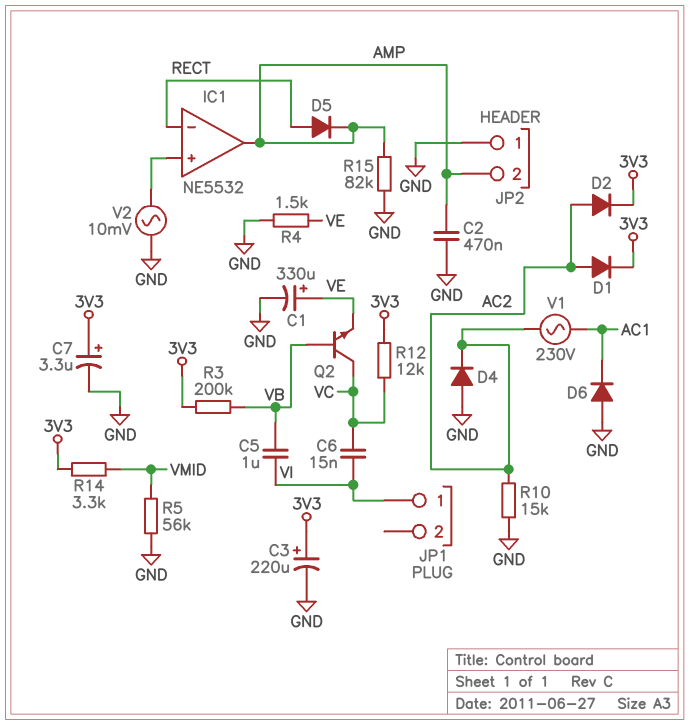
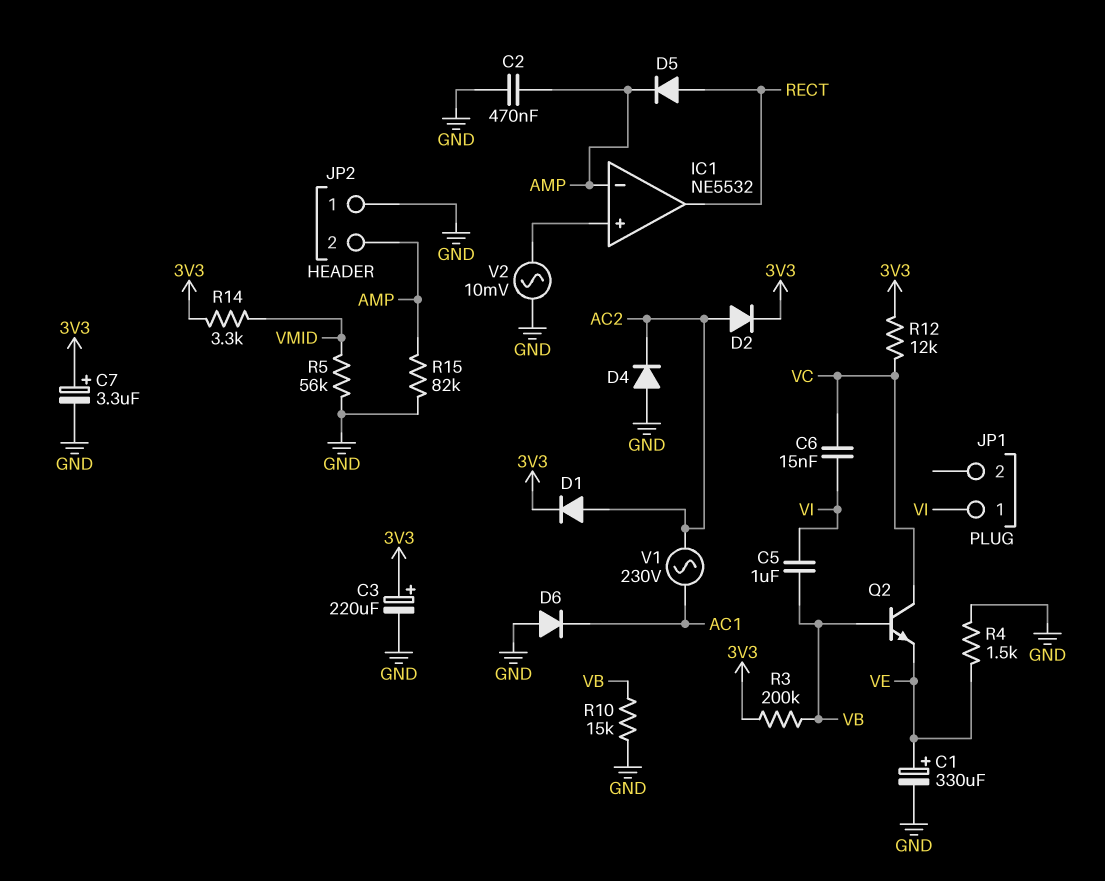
IC1 pin in-: RECT -> AMP
IC1 pin out: AMP -> RECT
R10: 15k (AC2, GND) -> 15k (GND, VB)

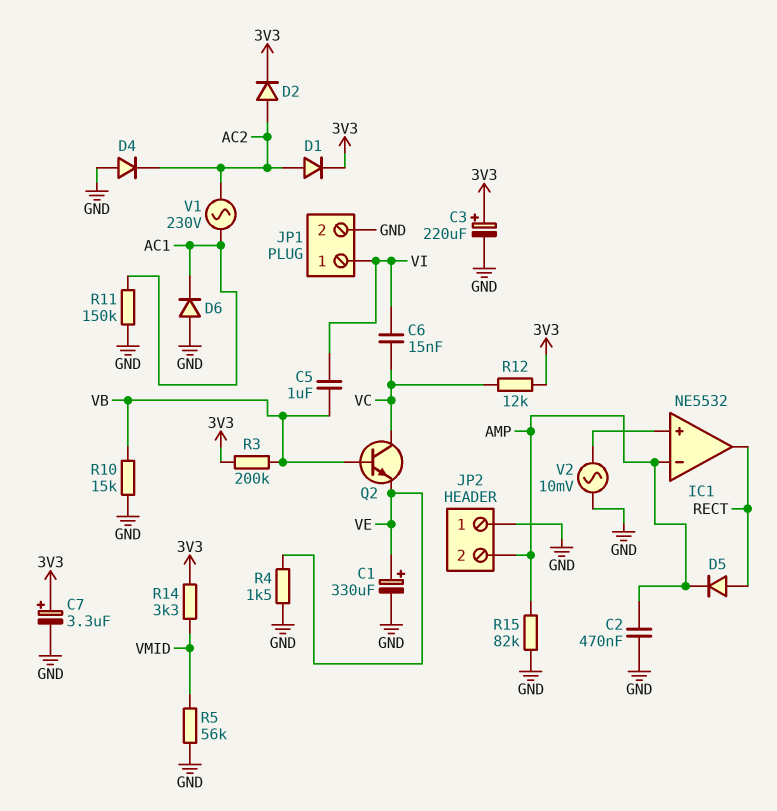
JP1 pin 2: none -> GND
R11: none -> 150k (AC1, GND)

